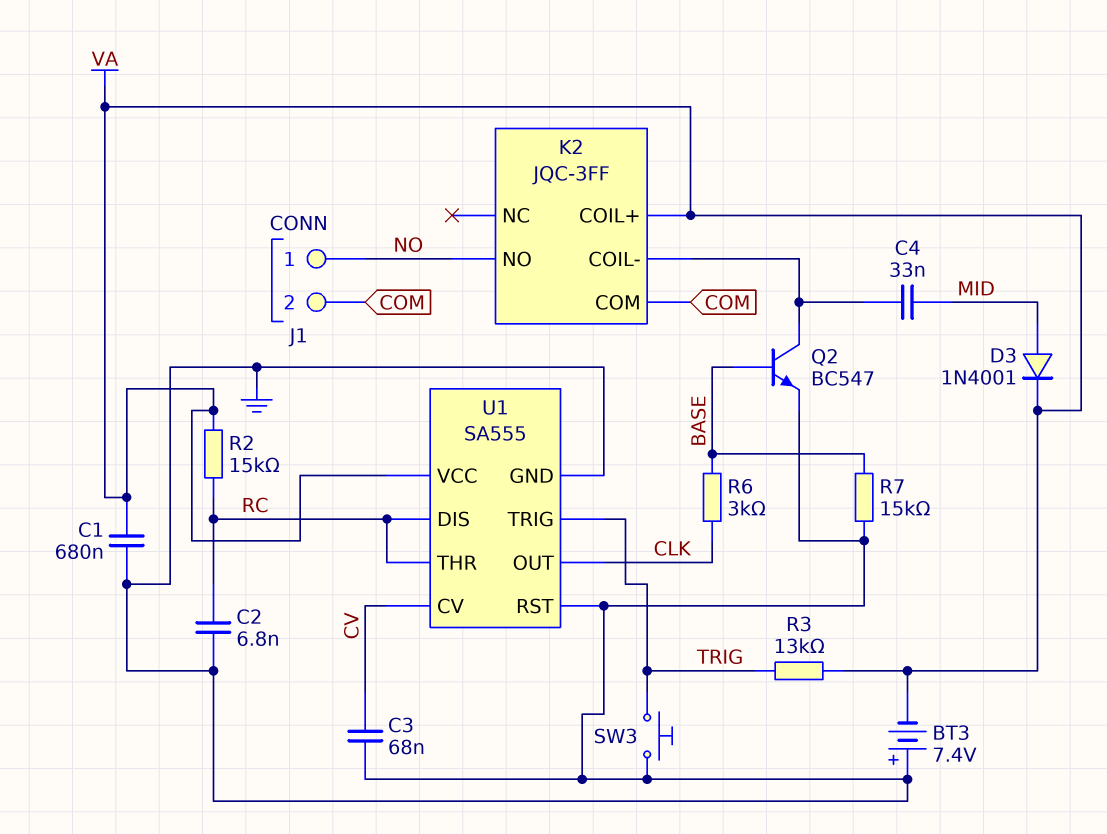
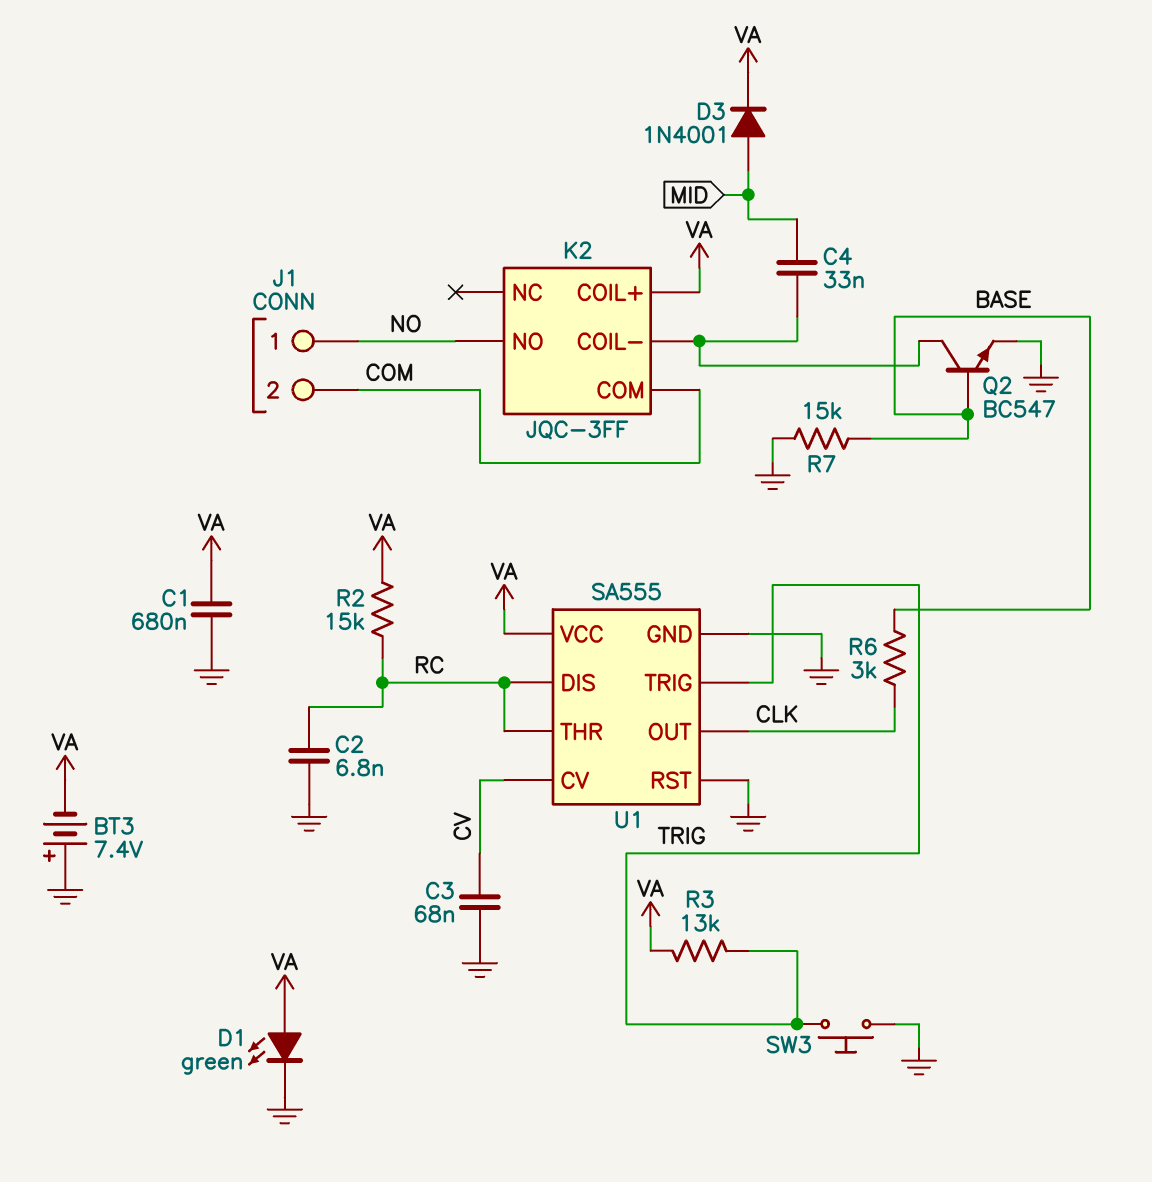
D1: none -> LED green (A VA, K GND)

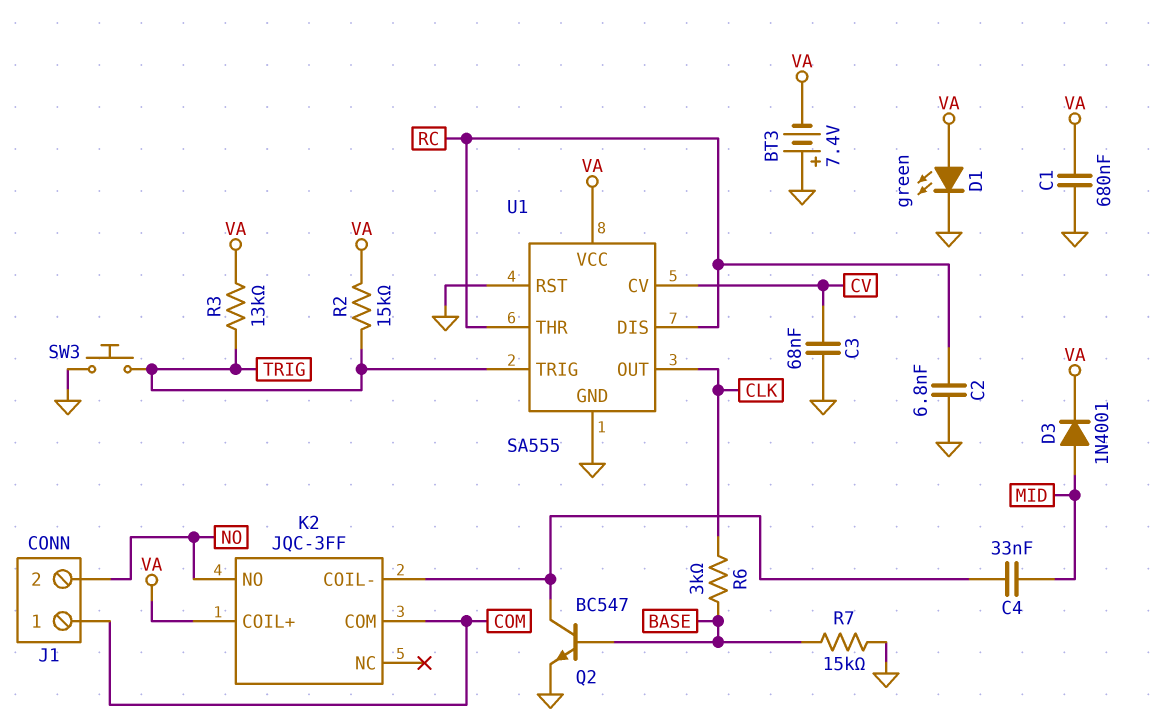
J1 pin 1: NO -> COM
J1 pin 2: COM -> NO
R2: 15k (RC, VA) -> 15k (TRIG, VA)

